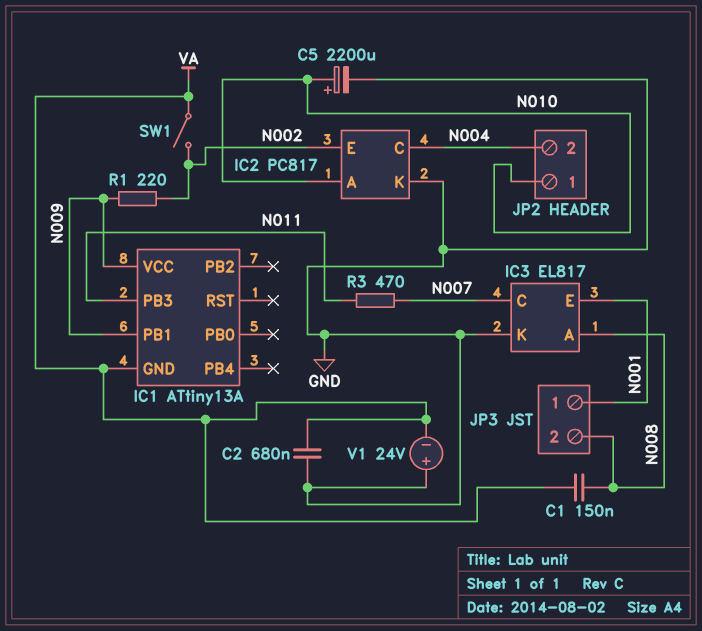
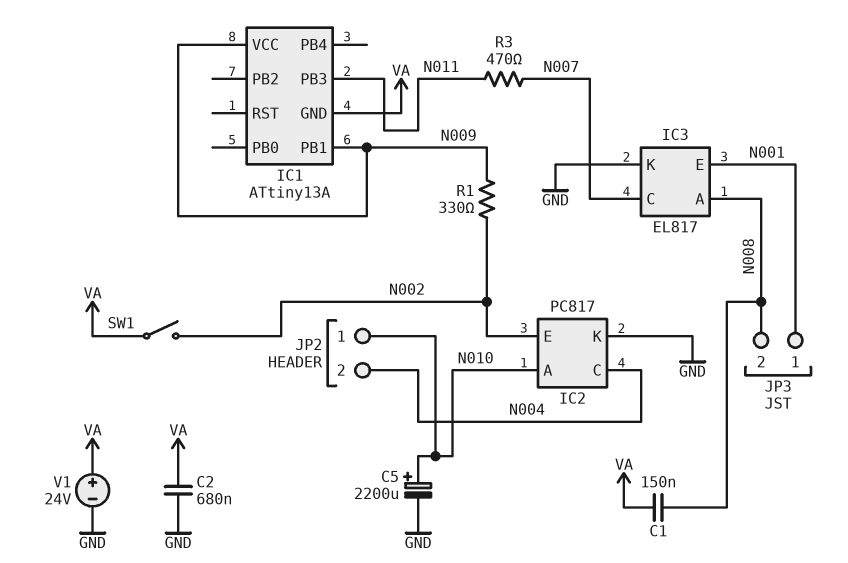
R1: 220 (N002, N009) -> 330 (N002, N009)
V1: 24V (plus GND, minus VA) -> 24V (plus VA, minus GND)

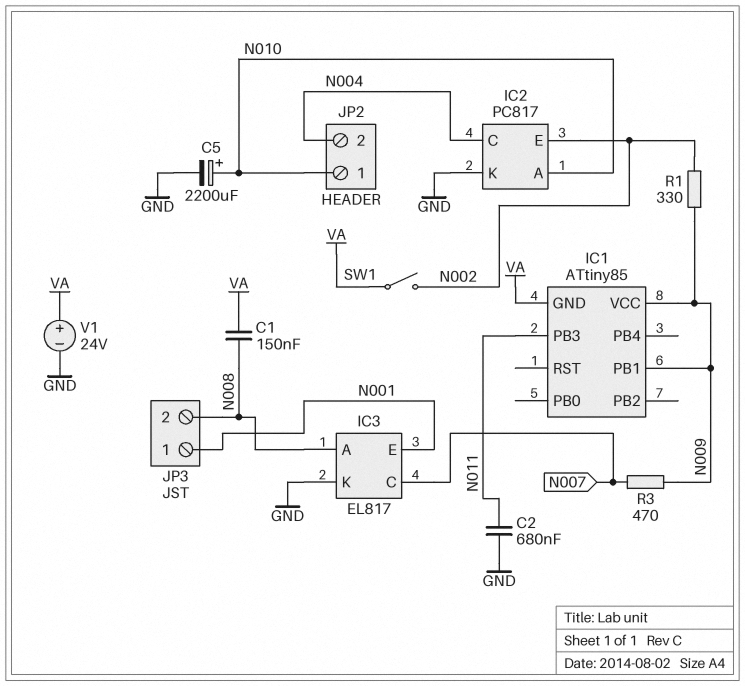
C2: 680nF (GND, VA) -> 680nF (GND, N011)
IC1: ATtiny13A -> ATtiny85
R3: 470 (N007, N011) -> 470 (N007, N009)

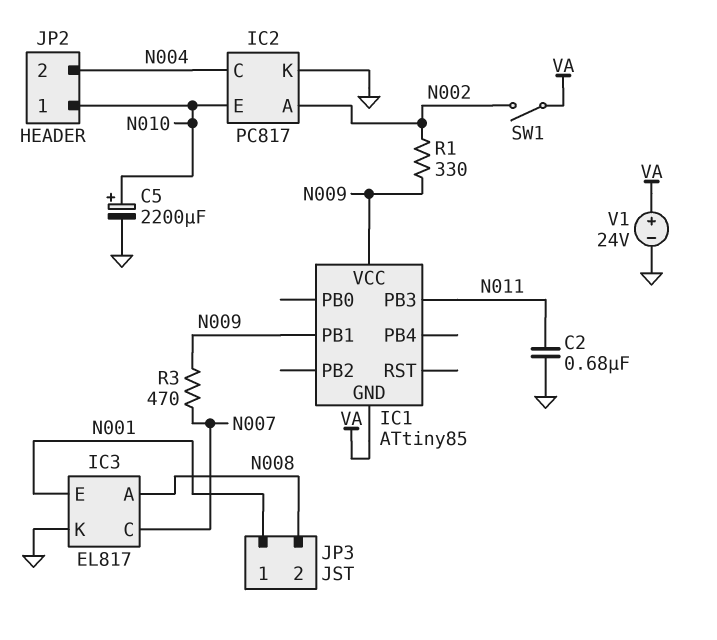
C1: 150nF (N008, VA) -> none
IC2 pin A: N010 -> N002
IC2 pin E: N002 -> N010

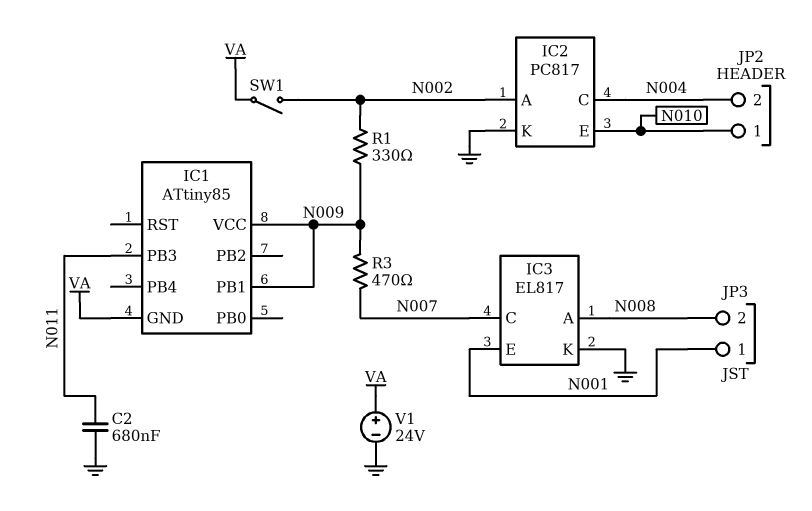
C5: 2200uF (plus N010, minus GND) -> none

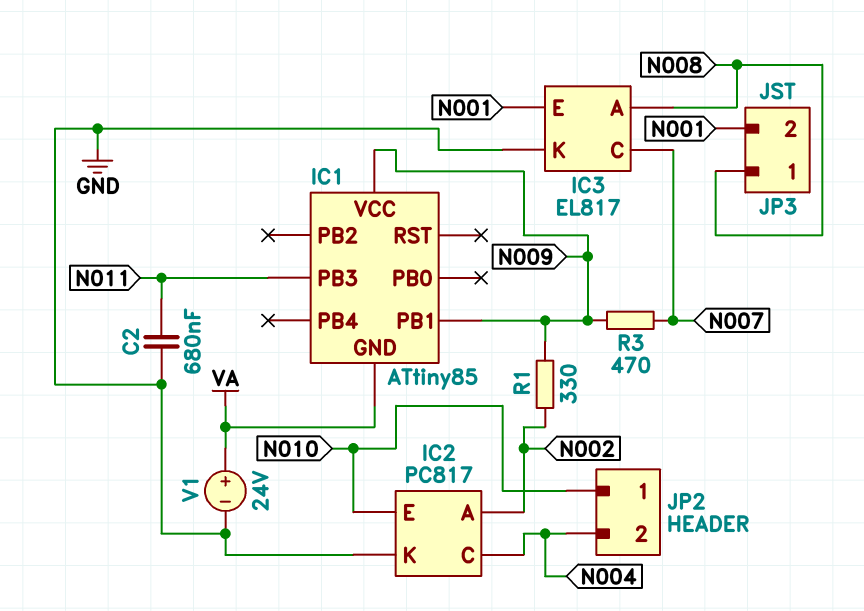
JP3 pin 1: N001 -> N008
JP3 pin 2: N008 -> N001
SW1: switch (N002, VA) -> none

